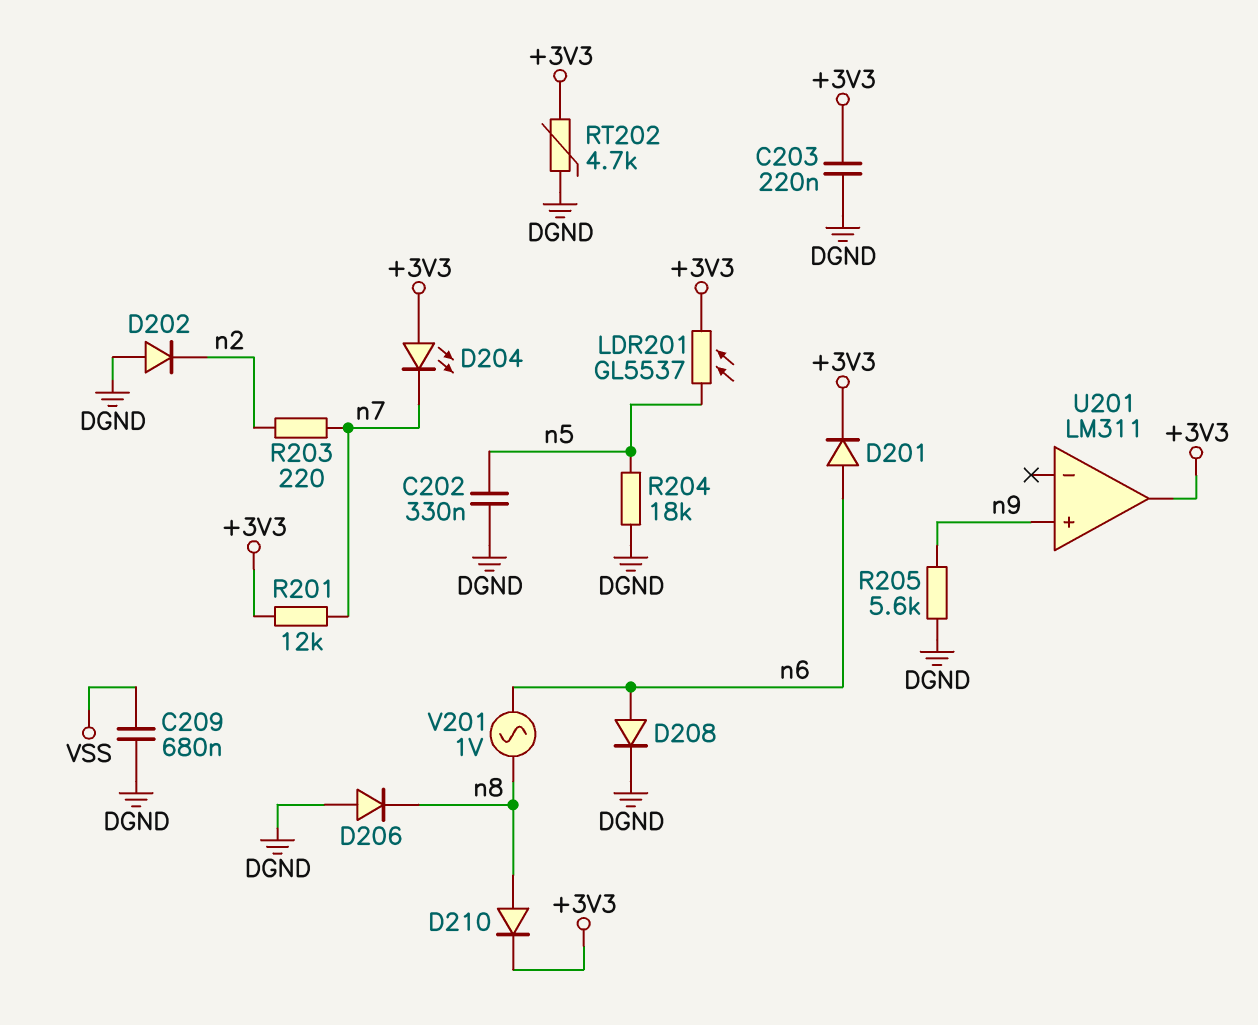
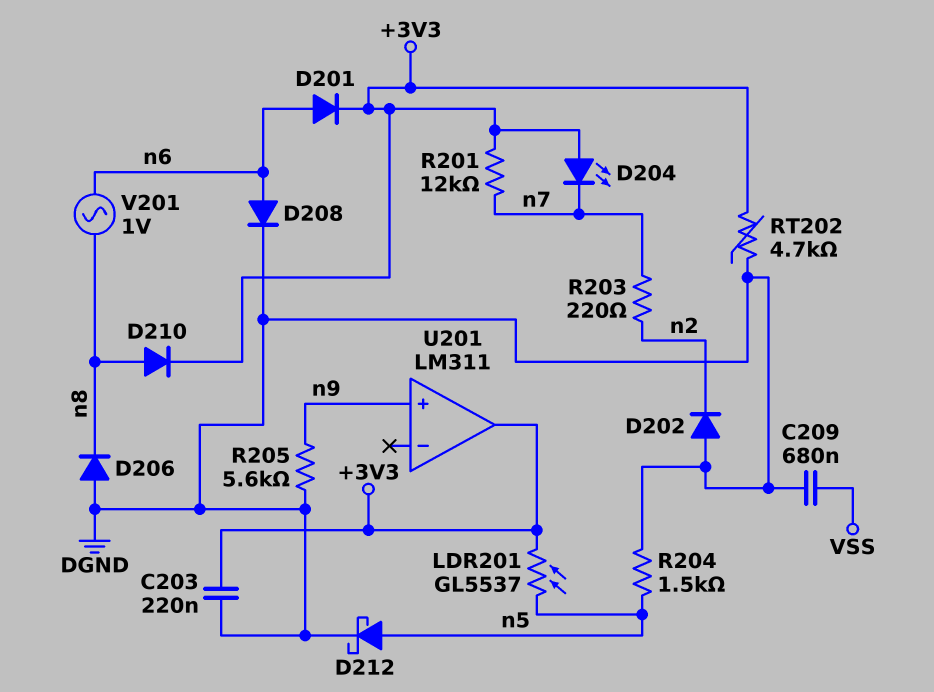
C202: 330nF (DGND, n5) -> none
D212: none -> schottky (A n5, K DGND)
R204: 18k (DGND, n5) -> 1.5k (DGND, n5)

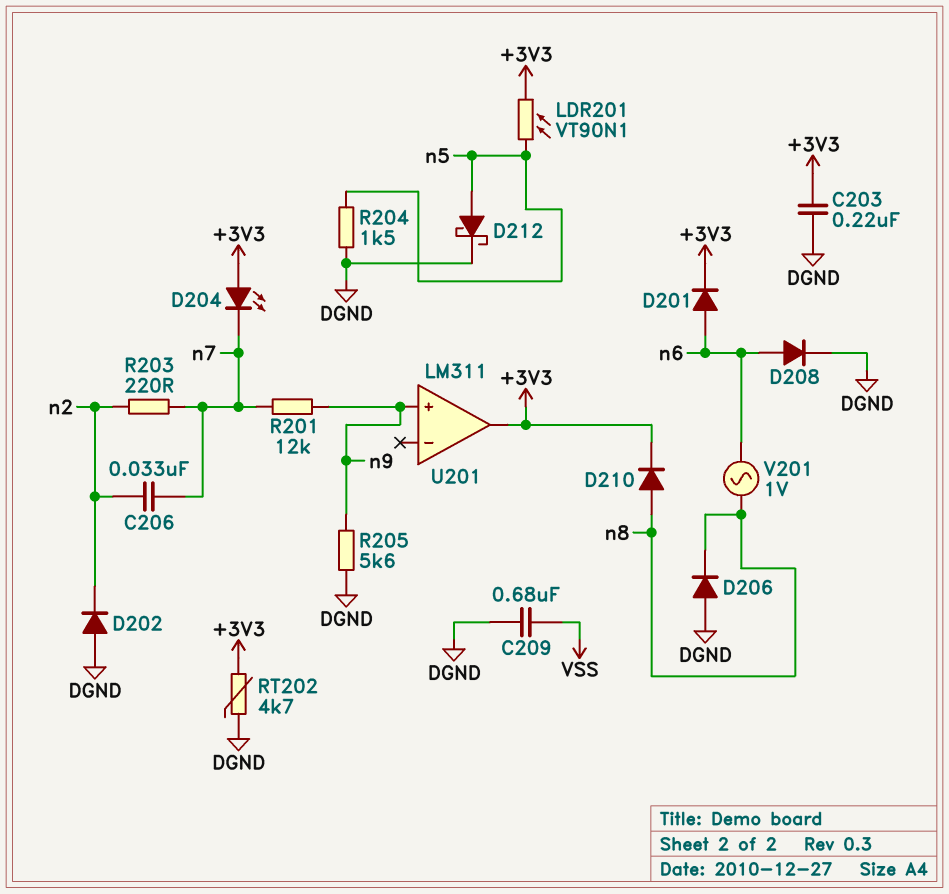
C206: none -> 33nF (n2, n7)
LDR201: GL5537 (+3V3, n5) -> VT90N1 (+3V3, n5)
R201: 12k (+3V3, n7) -> 12k (n7, n9)

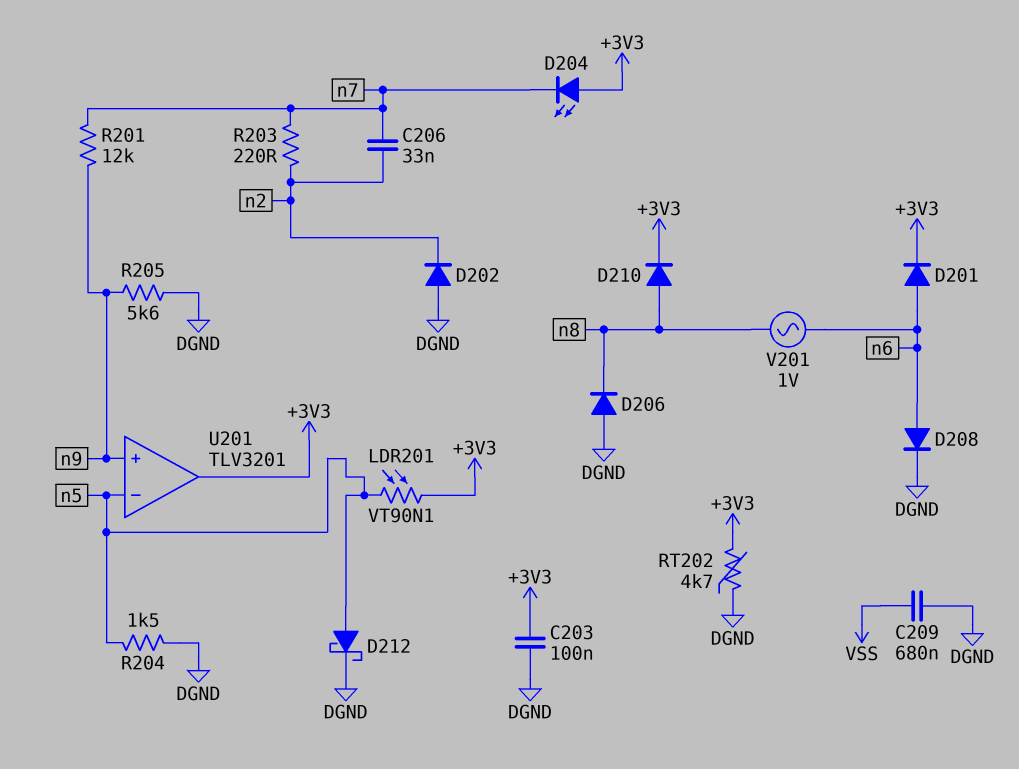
C203: 220nF (+3V3, DGND) -> 100nF (+3V3, DGND)
U201: LM311 -> TLV3201
U201 pin in-: none -> n5

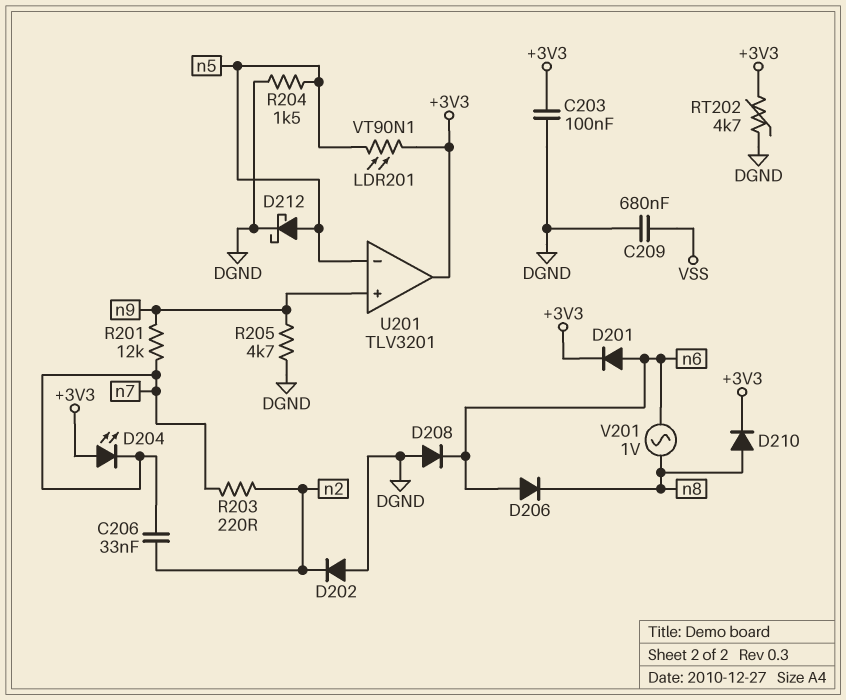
D206: diode (A DGND, K n8) -> diode (A n6, K n8)
D208: diode (A n6, K DGND) -> diode (A DGND, K n6)
R205: 5.6k (DGND, n9) -> 4.7k (DGND, n9)

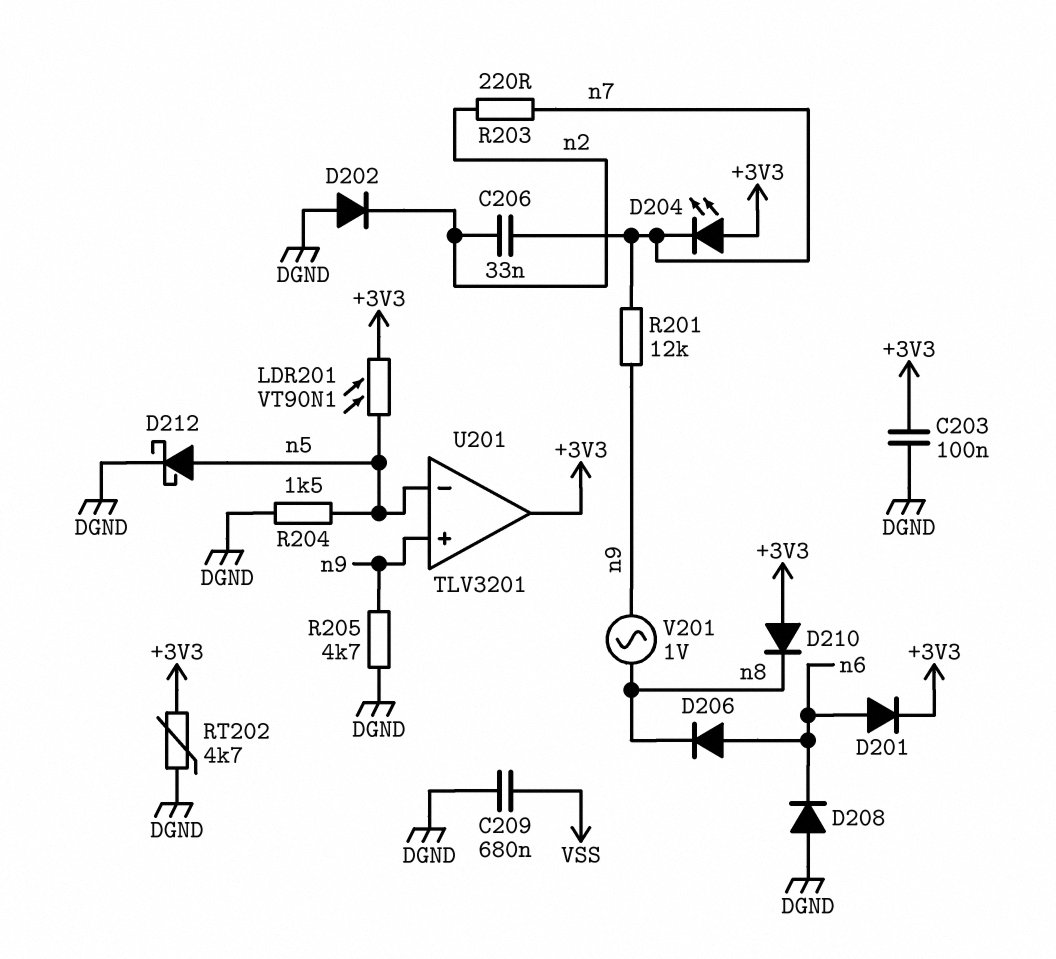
D210: diode (A n8, K +3V3) -> diode (A +3V3, K n8)
V201: AC 1V (n6, n8) -> AC 1V (n8, n9)

